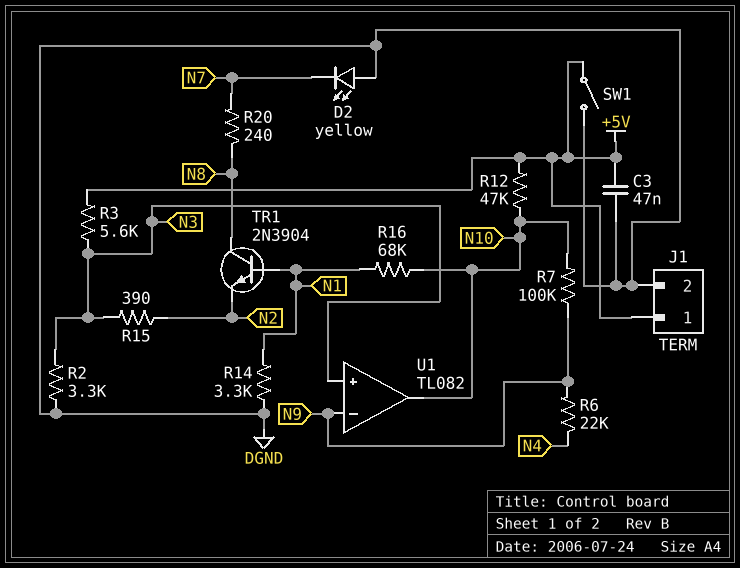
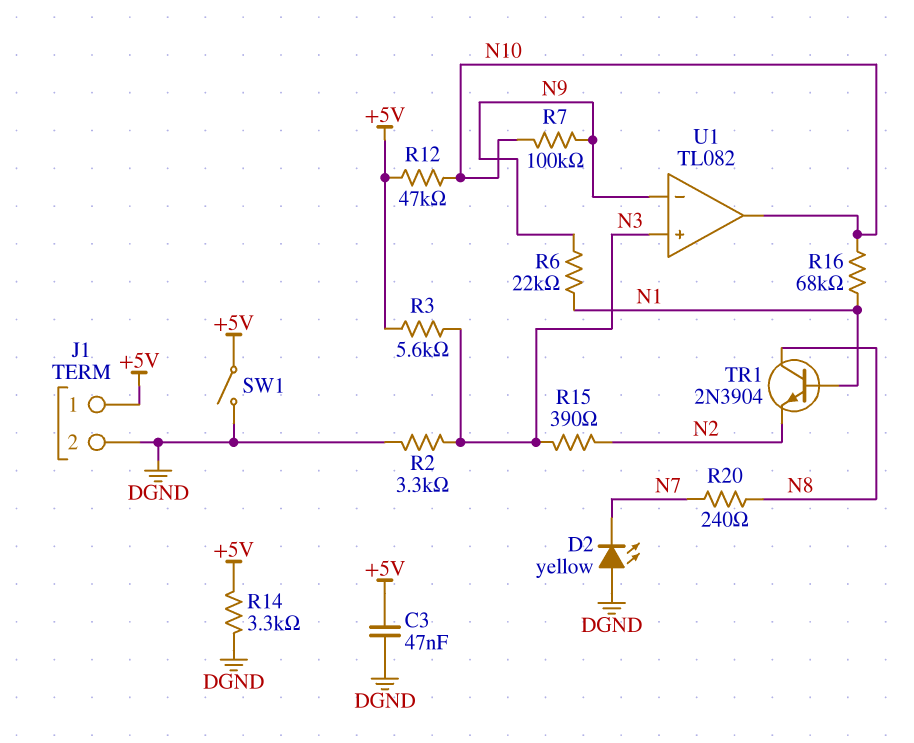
R6: 22k (N4, N9) -> 22k (N1, N9)
R14: 3.3k (DGND, N1) -> 3.3k (+5V, DGND)

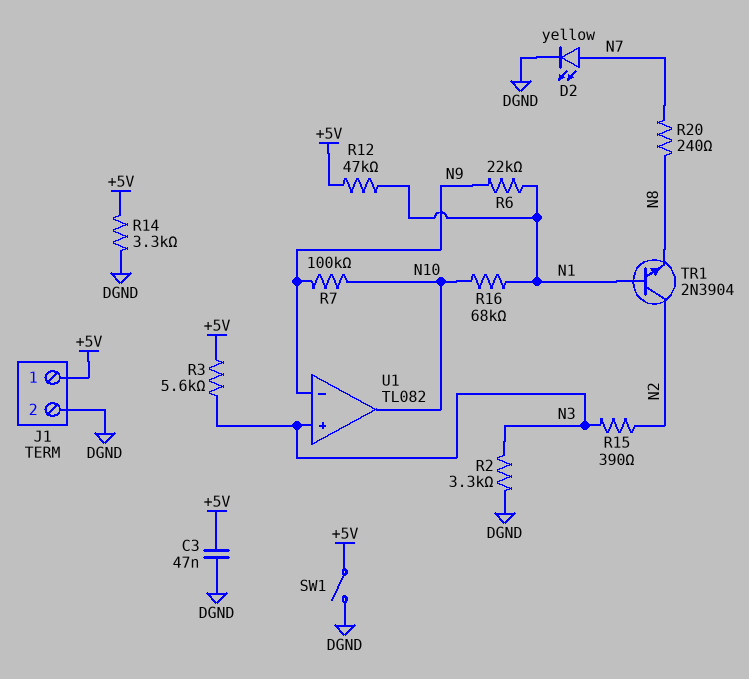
D2: LED yellow (A DGND, K N7) -> LED yellow (A N7, K DGND)
R12: 47k (+5V, N10) -> 47k (+5V, N1)
TR1: NPN 2N3904 (B N1, C N8, E N2) -> NPN 2N3904 (B N1, C N2, E N8)

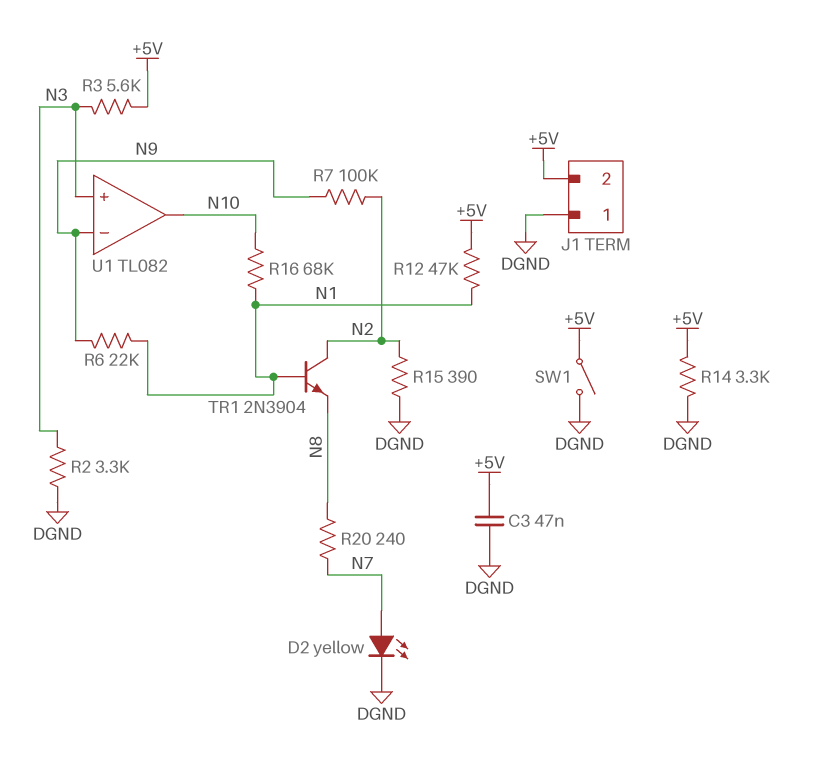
J1 pin 1: +5V -> DGND
J1 pin 2: DGND -> +5V
R7: 100k (N9, N10) -> 100k (N2, N9)
R15: 390 (N2, N3) -> 390 (DGND, N2)

